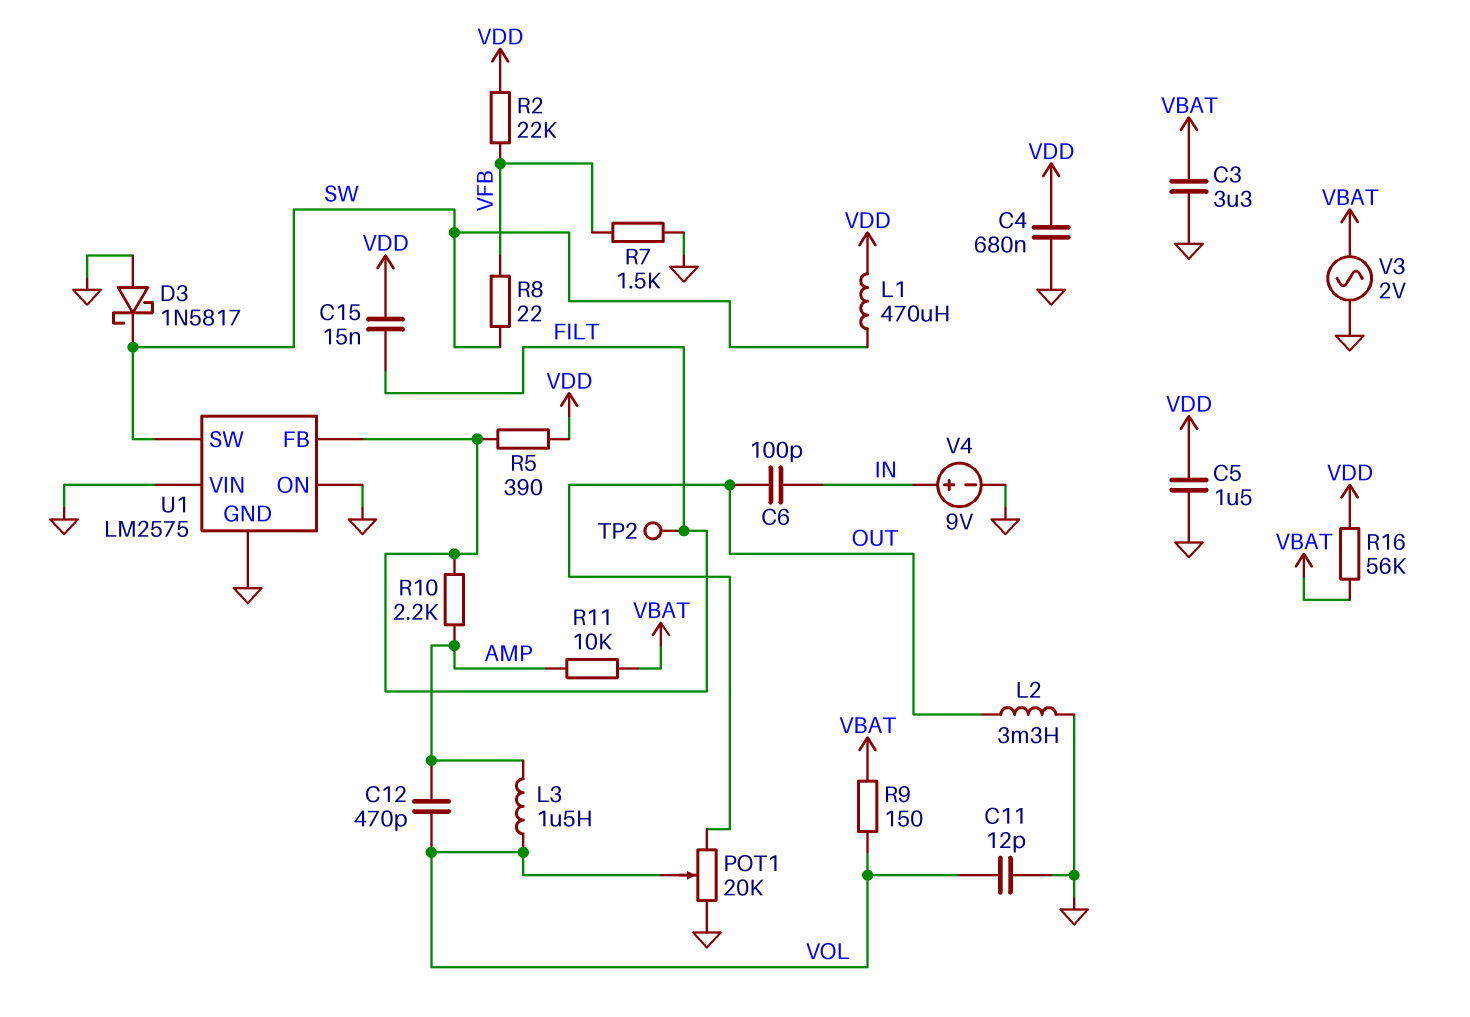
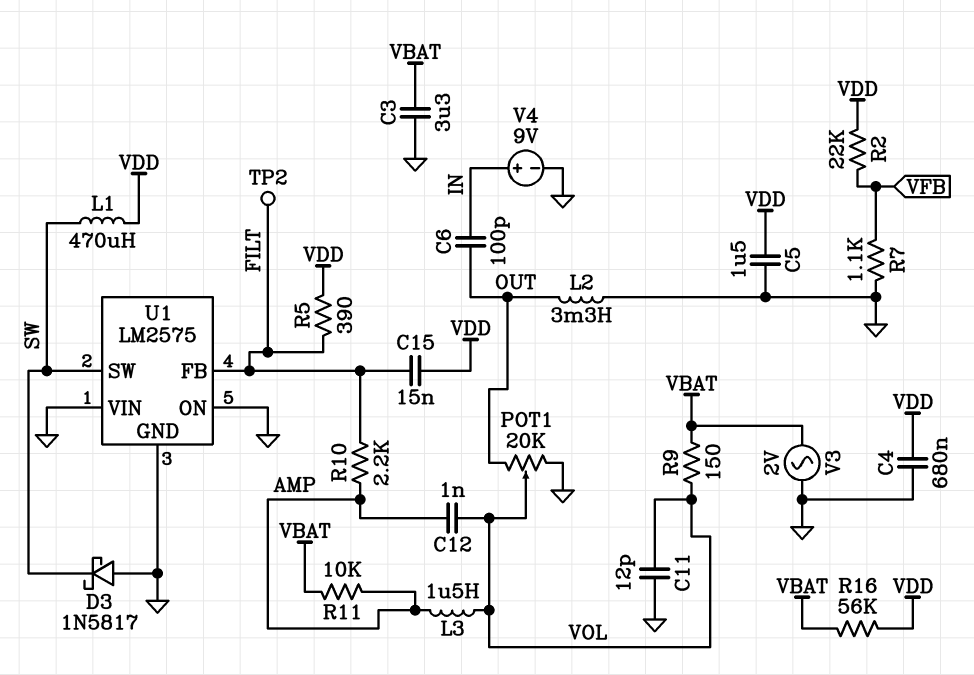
C12: 470pF (AMP, VOL) -> 1nF (AMP, VOL)
R7: 1.5k (GND, VFB) -> 1.1k (GND, VFB)
R8: 22 (SW, VFB) -> none

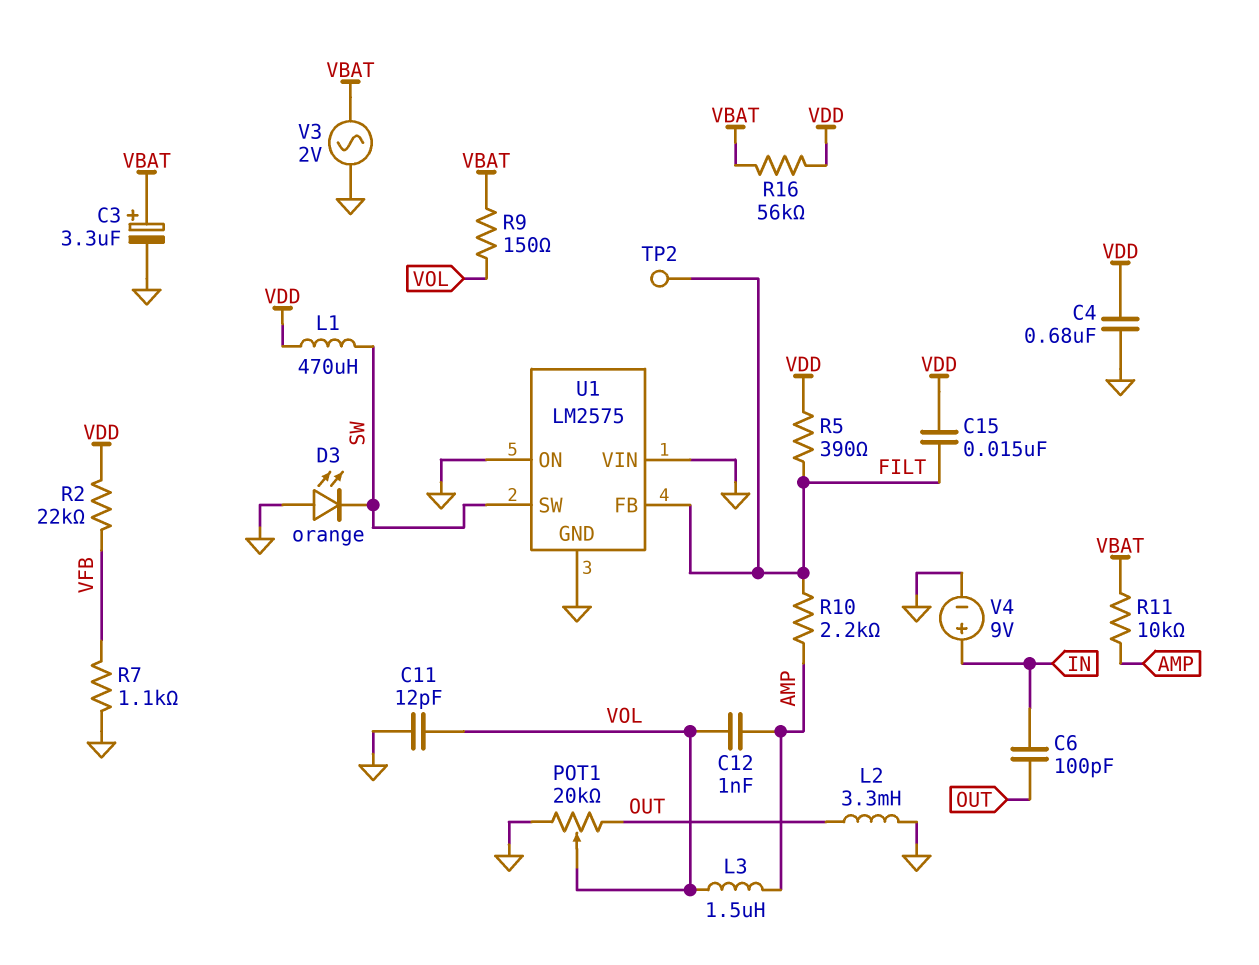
C3: 3.3uF (GND, VBAT) -> 3.3uF (plus VBAT, minus GND)
C5: 1.5uF (GND, VDD) -> none
D3: schottky 1N5817 (A GND, K SW) -> LED orange (A GND, K SW)

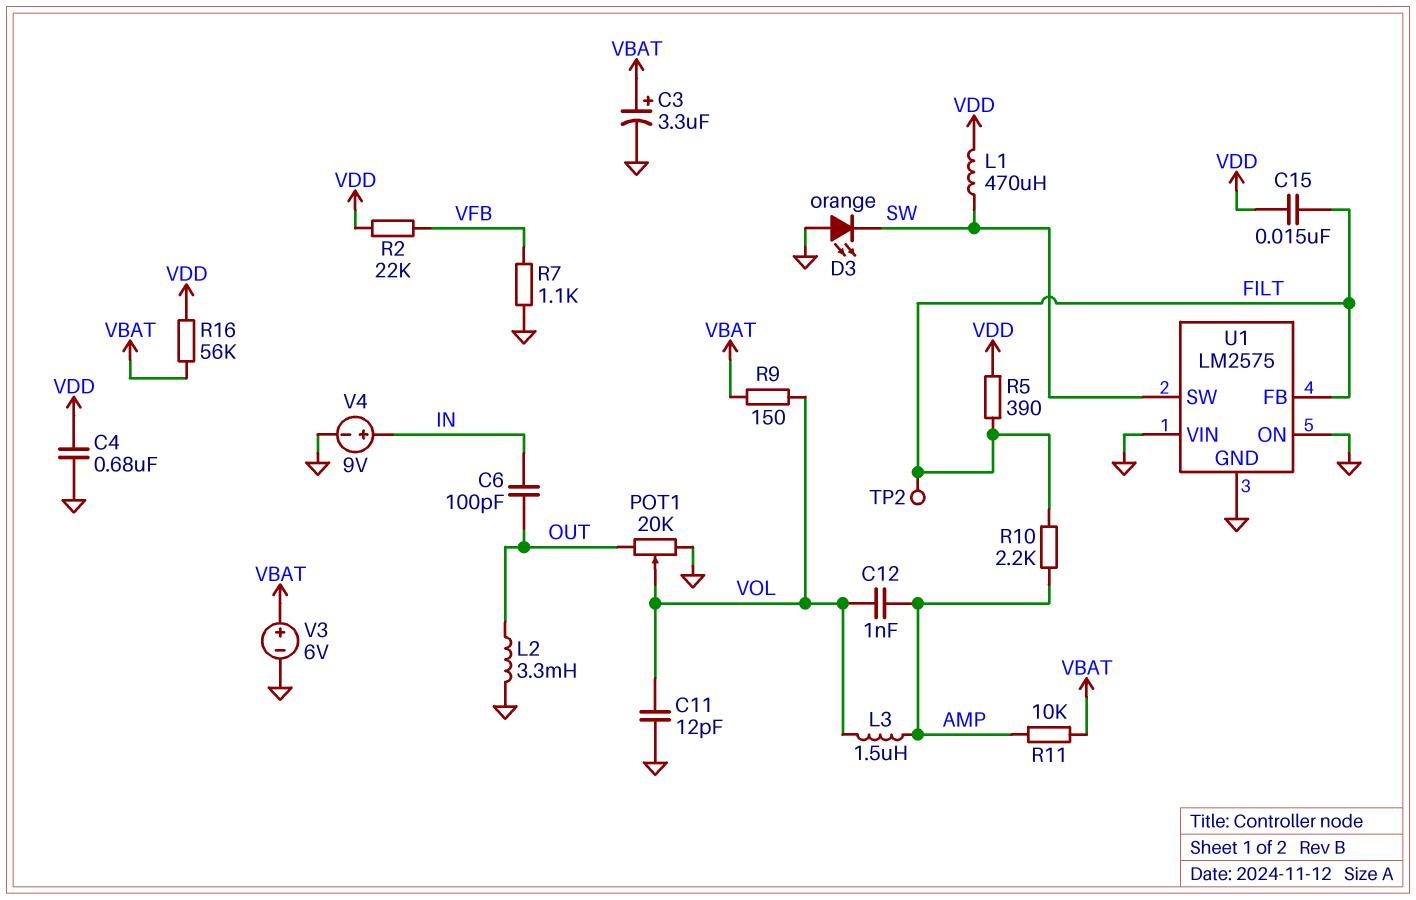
V3: AC 2V (GND, VBAT) -> 6V (plus VBAT, minus GND)

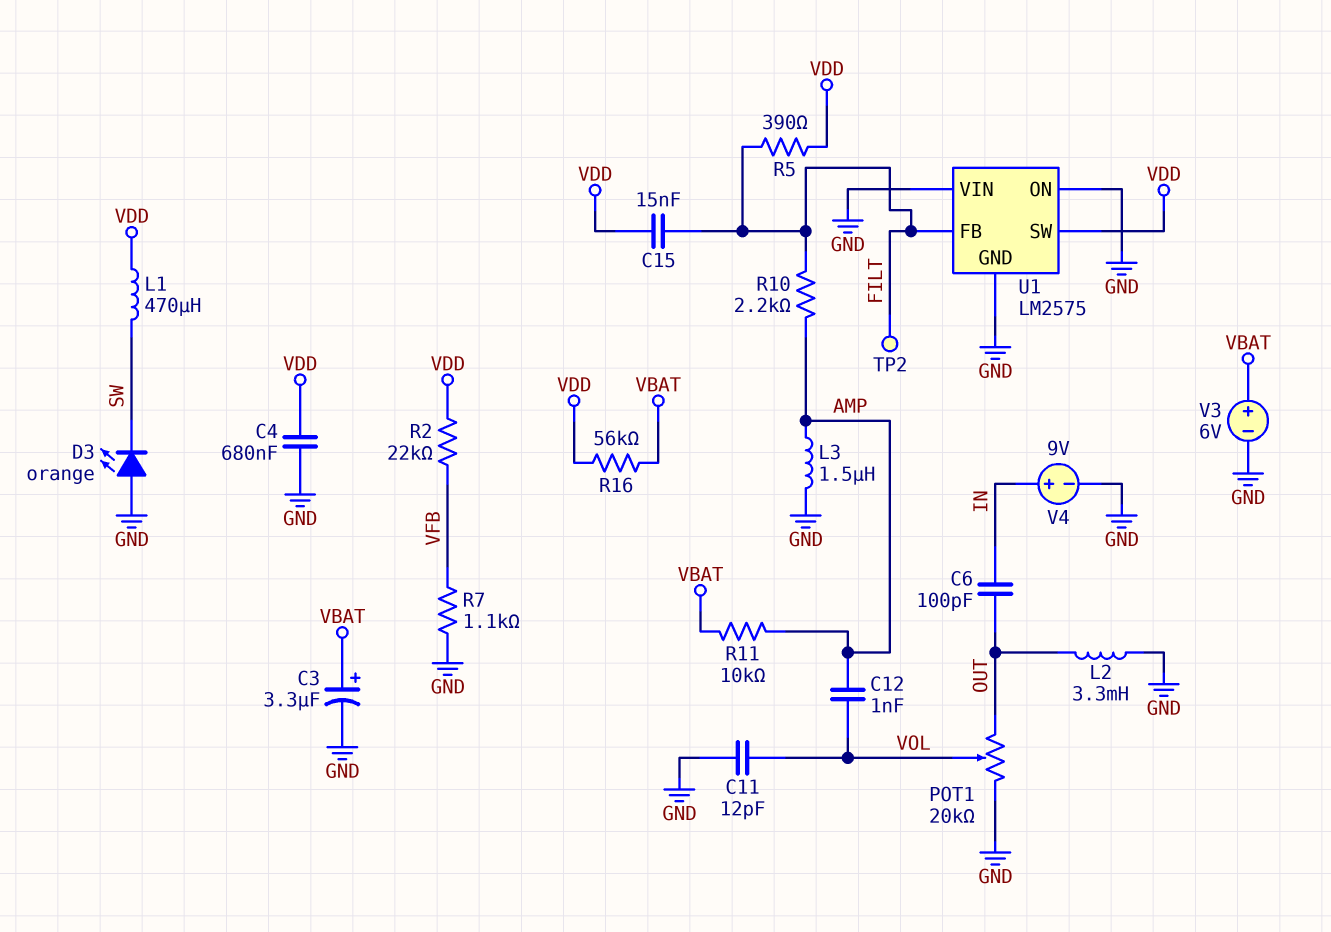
L3: 1.5uH (AMP, VOL) -> 1.5uH (AMP, GND)
R9: 150 (VBAT, VOL) -> none
U1 pin SW: SW -> VDD

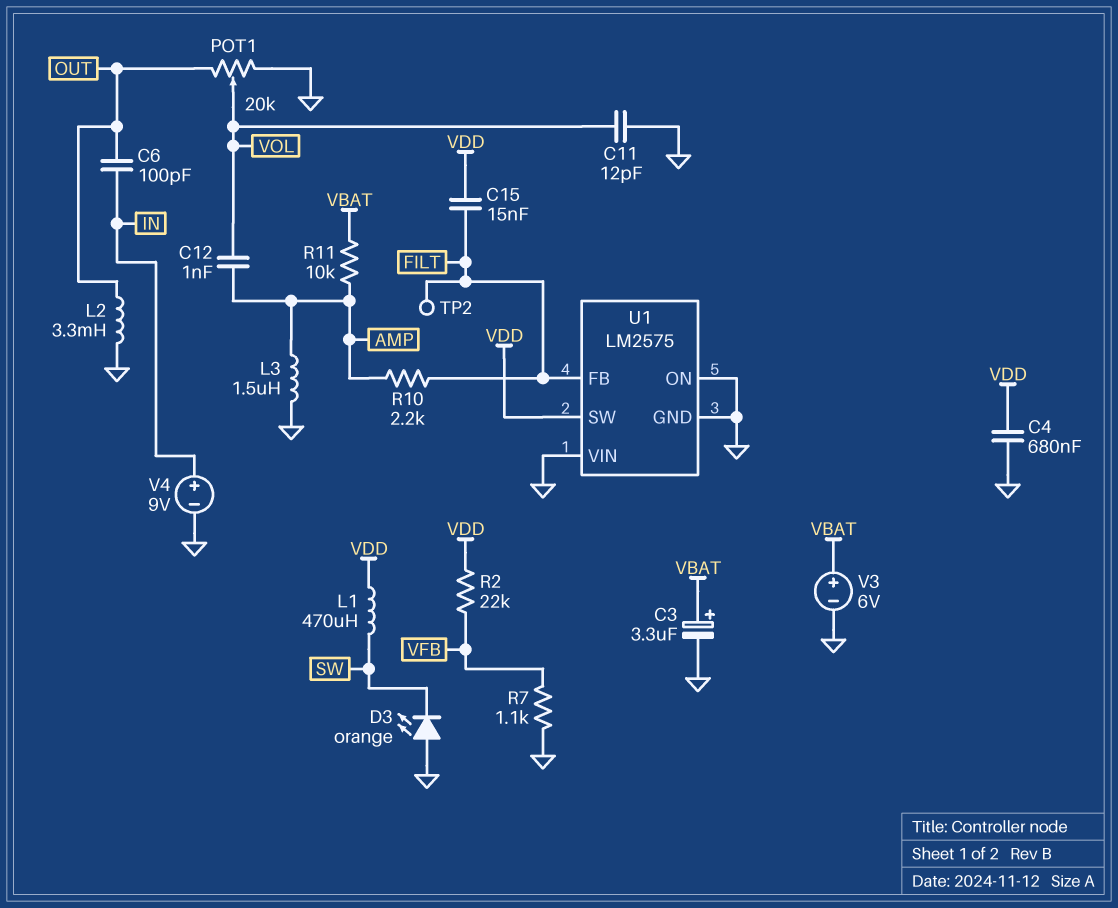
R5: 390 (FILT, VDD) -> none
R16: 56k (VBAT, VDD) -> none

